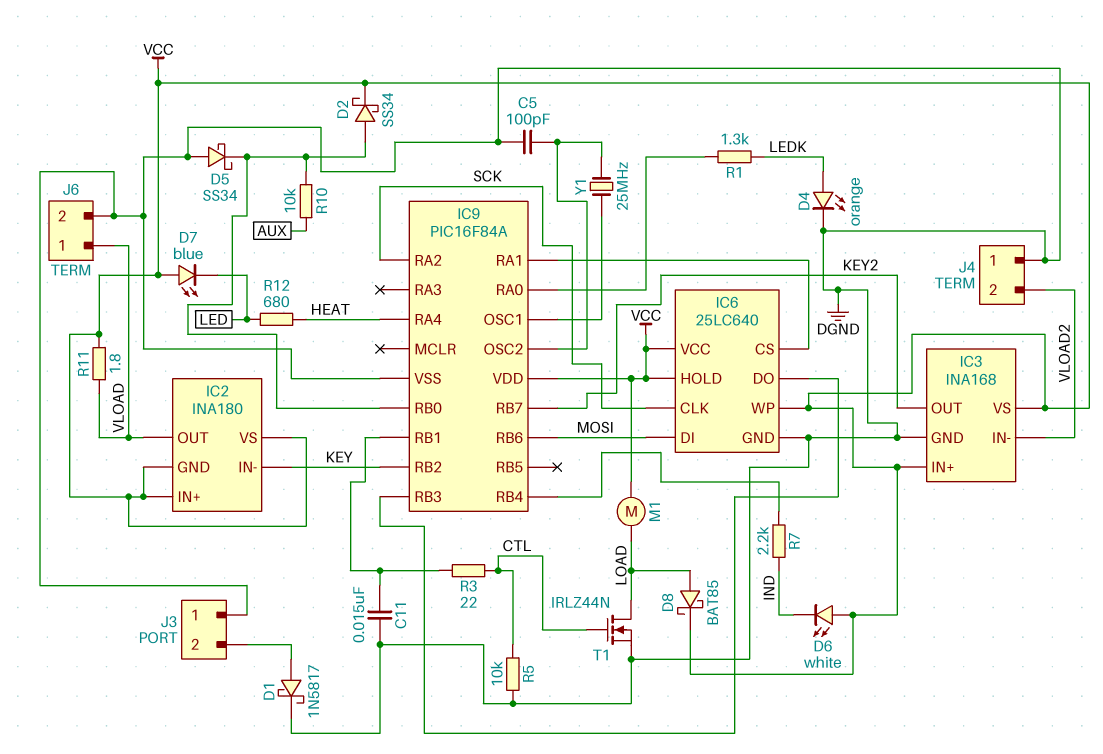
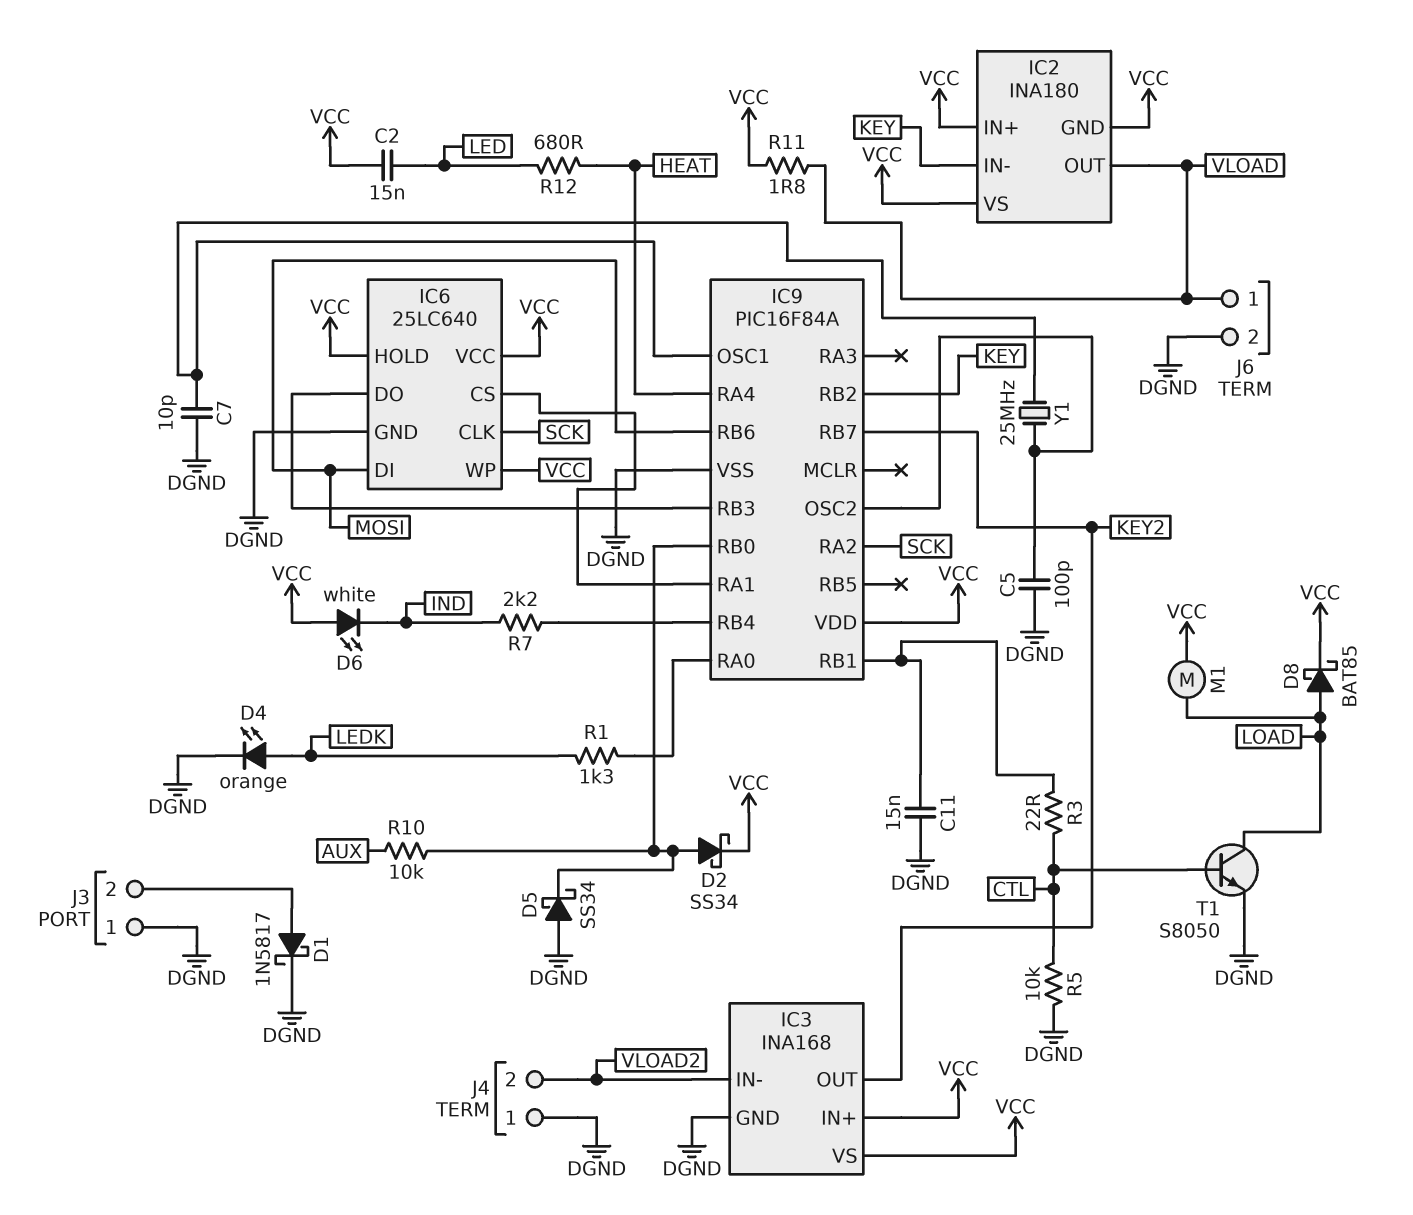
C2: none -> 15nF (LED, VCC)
C7: none -> 10pF (DGND, IC9/OSC1)
D7: LED blue (A VCC, K LED) -> none
T1: NMOS IRLZ44N (G CTL, D LOAD, S DGND) -> NPN S8050 (B CTL, C LOAD, E DGND)

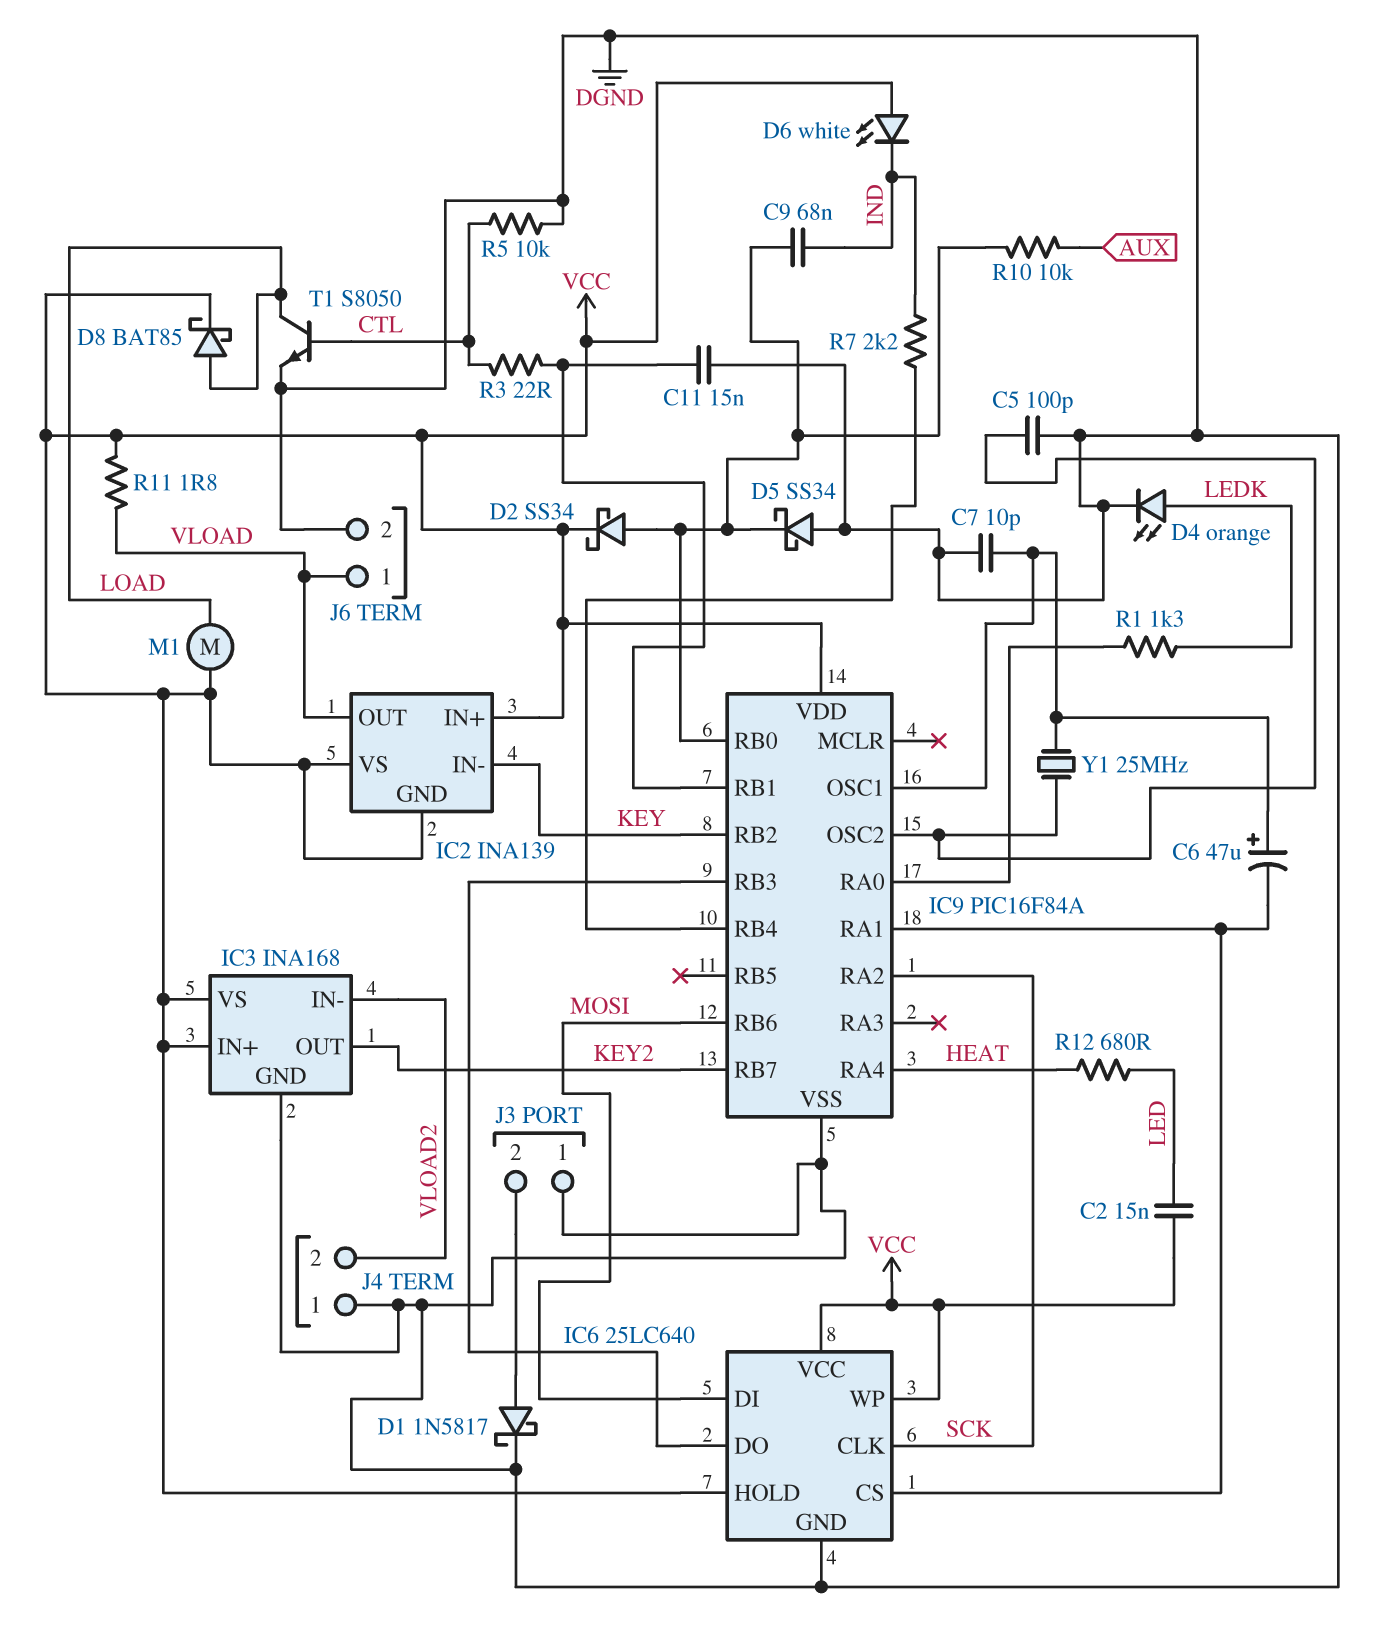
C6: none -> 47uF (plus IC9/OSC1, minus IC6/CS)
C9: none -> 68nF (IC9/RB0, IND)
IC2: INA180 -> INA139

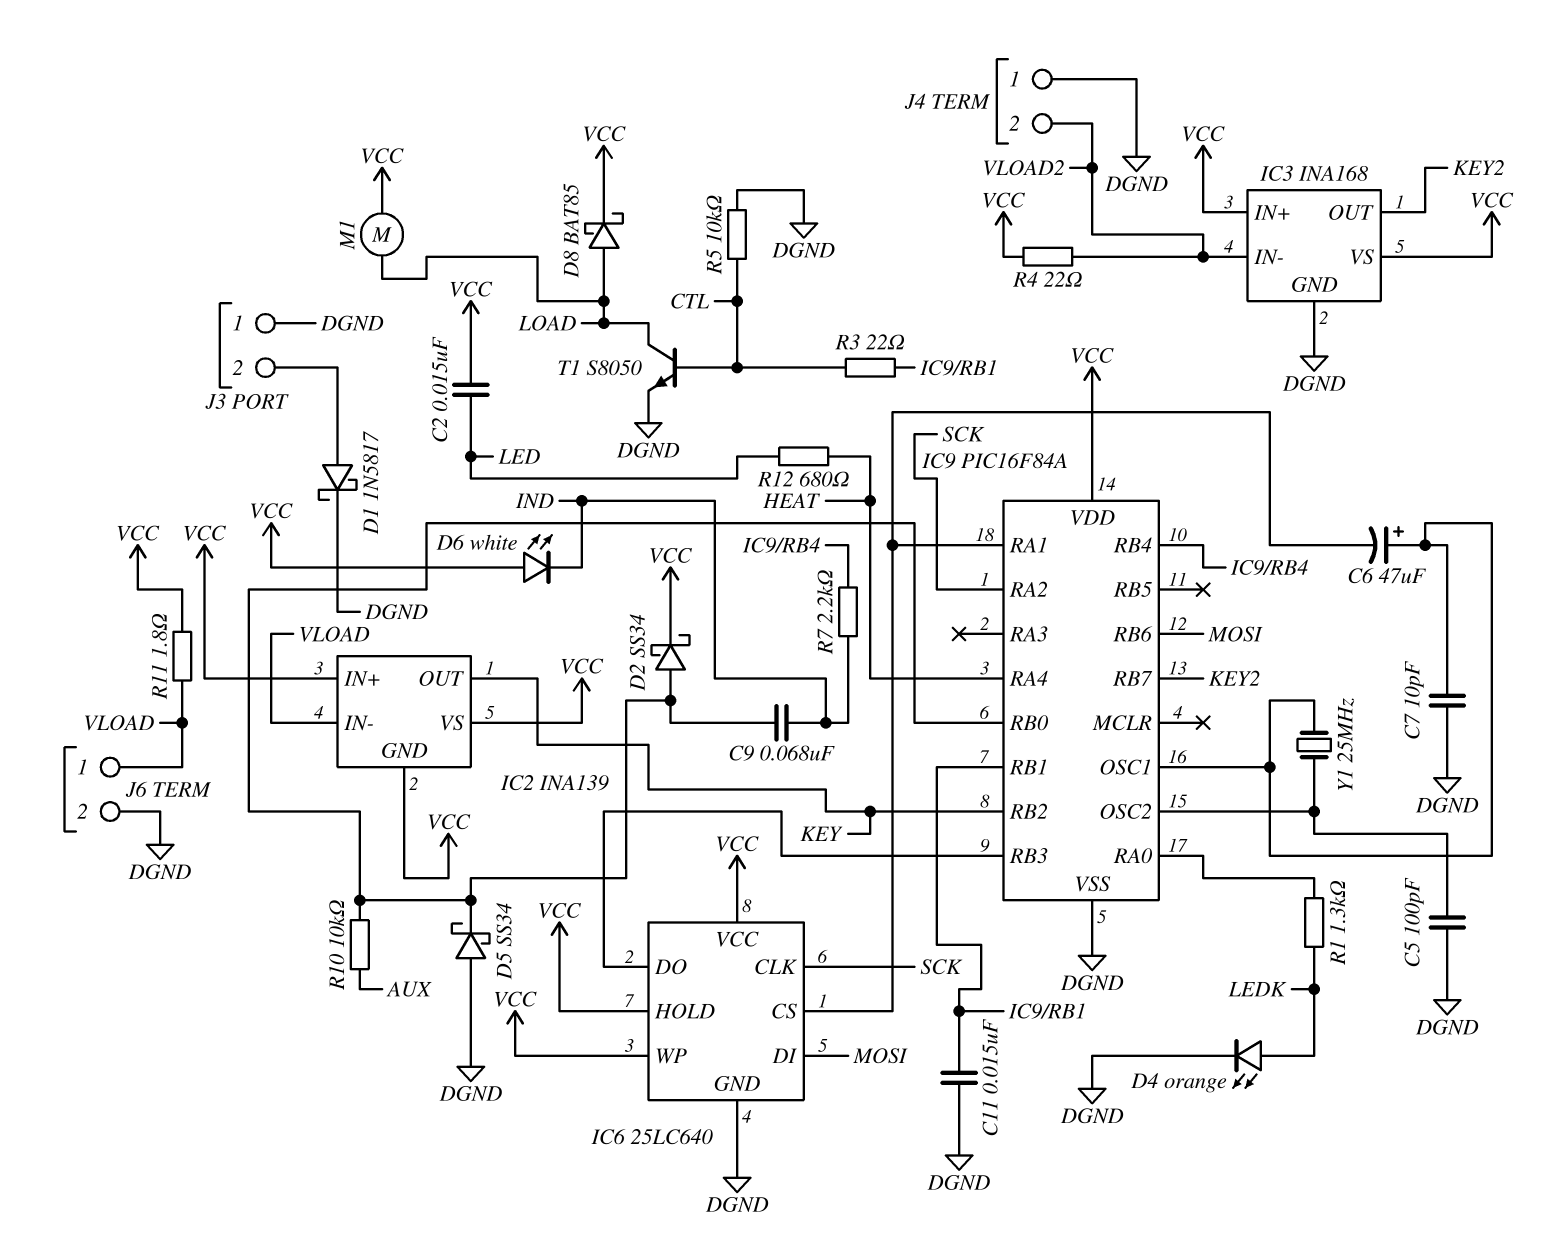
IC2 pin IN-: KEY -> VLOAD
IC2 pin OUT: VLOAD -> KEY
R4: none -> 22 (VCC, VLOAD2)

